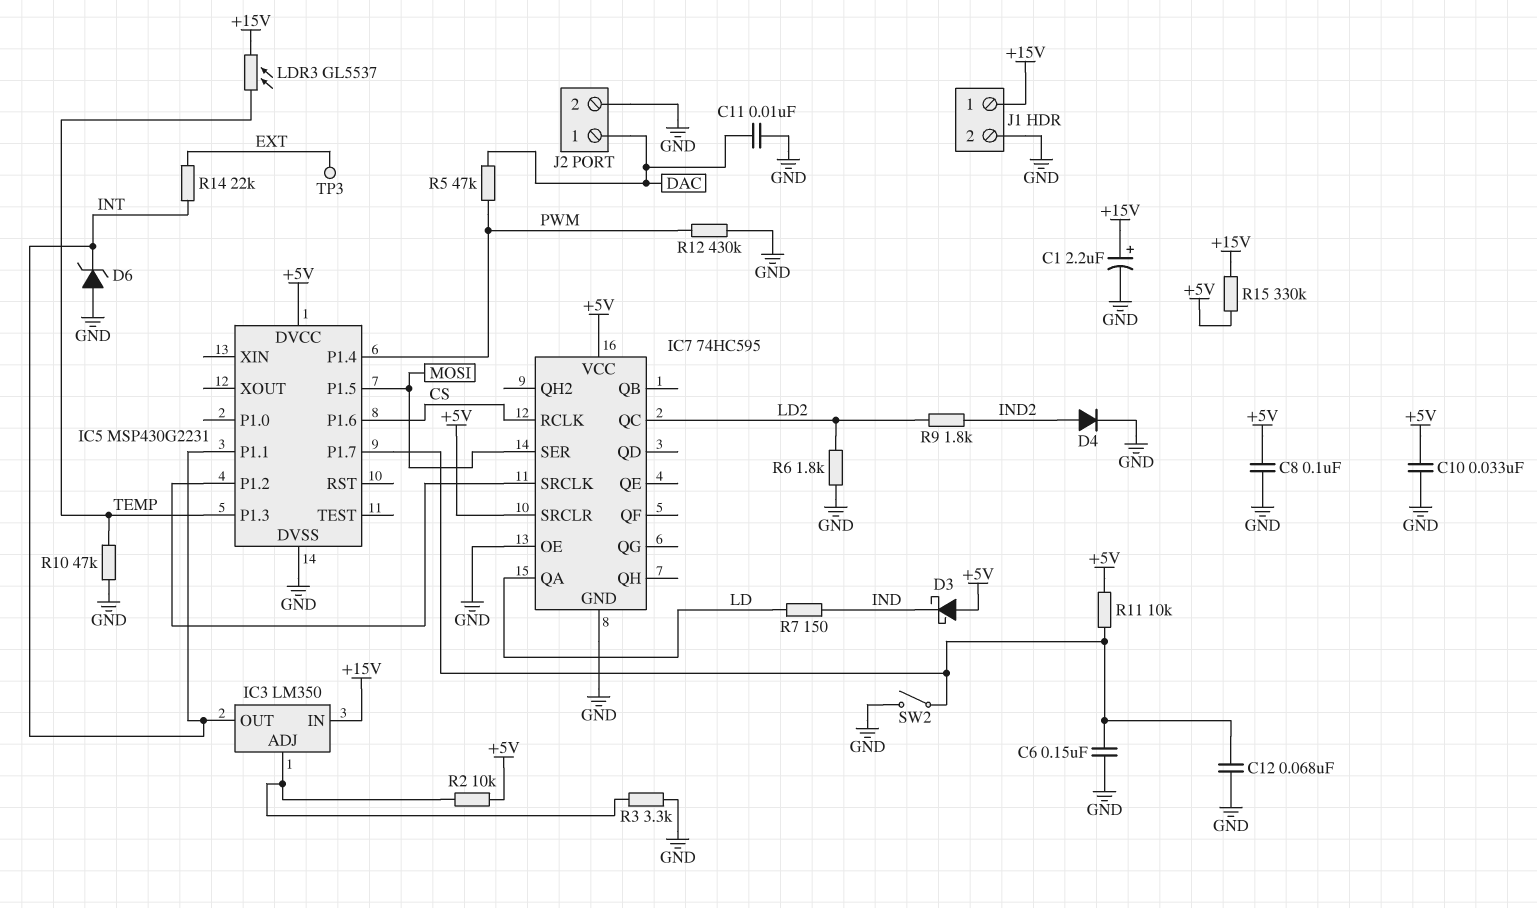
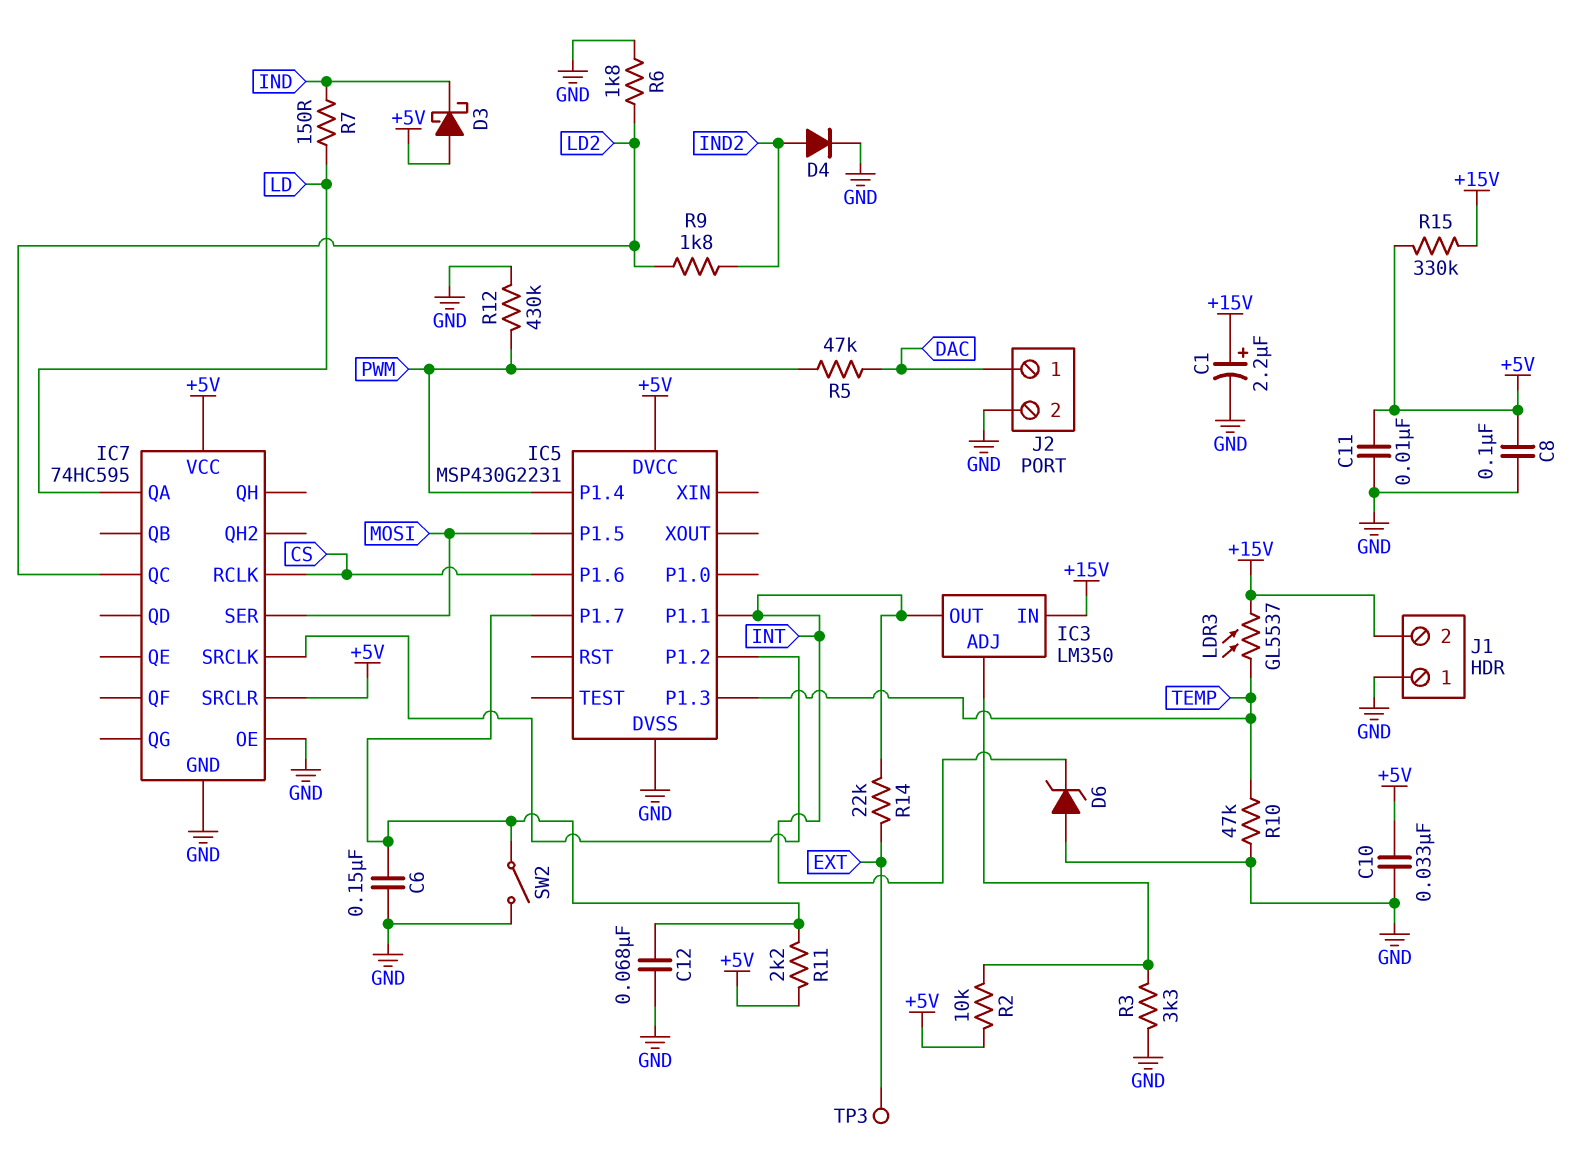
C11: 10nF (DAC, GND) -> 10nF (+5V, GND)
J1 pin 1: +15V -> GND
J1 pin 2: GND -> +15V
R11: 10k (+5V, IC5/P1.7) -> 2.2k (+5V, IC5/P1.7)

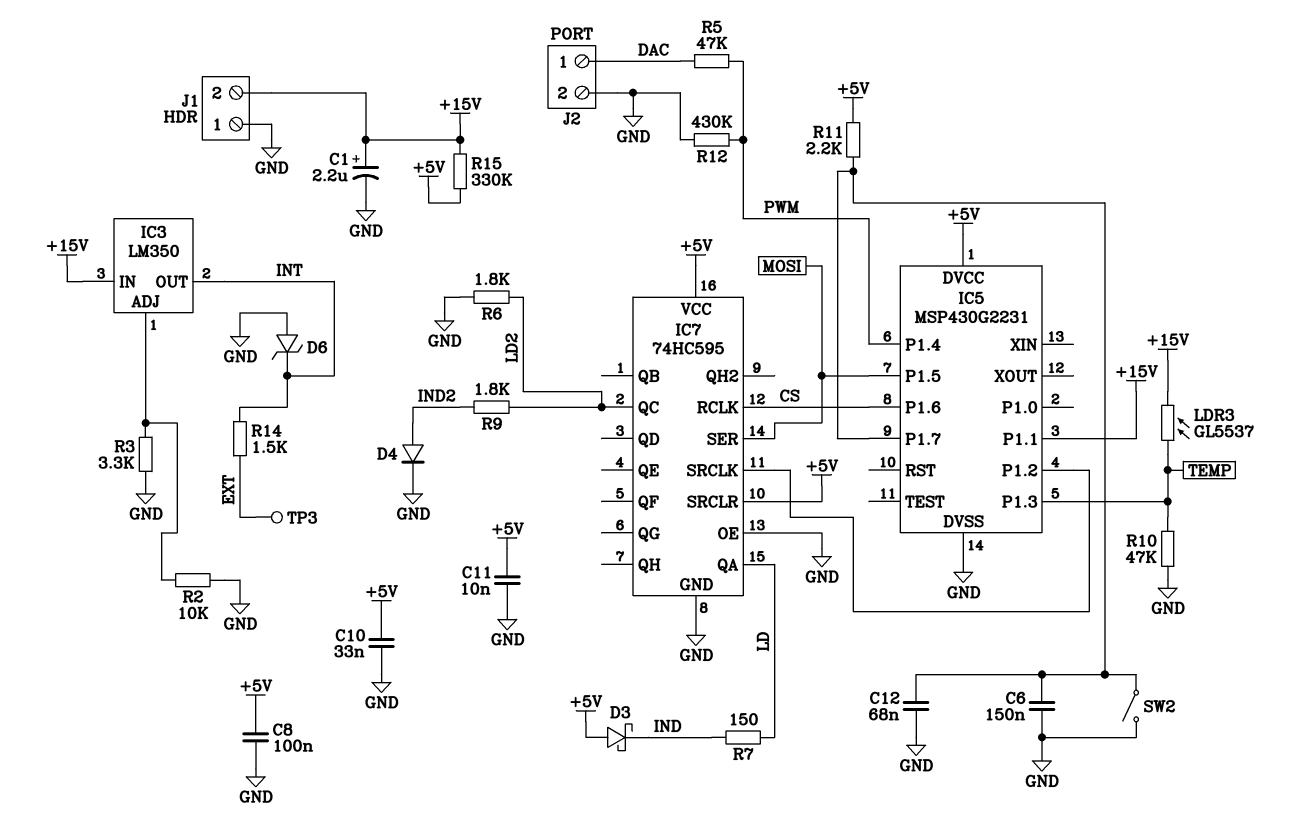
IC5 pin P1.1: INT -> +15V
R2: 10k (+5V, IC3/ADJ) -> 10k (GND, IC3/ADJ)
R14: 22k (EXT, INT) -> 1.5k (EXT, INT)

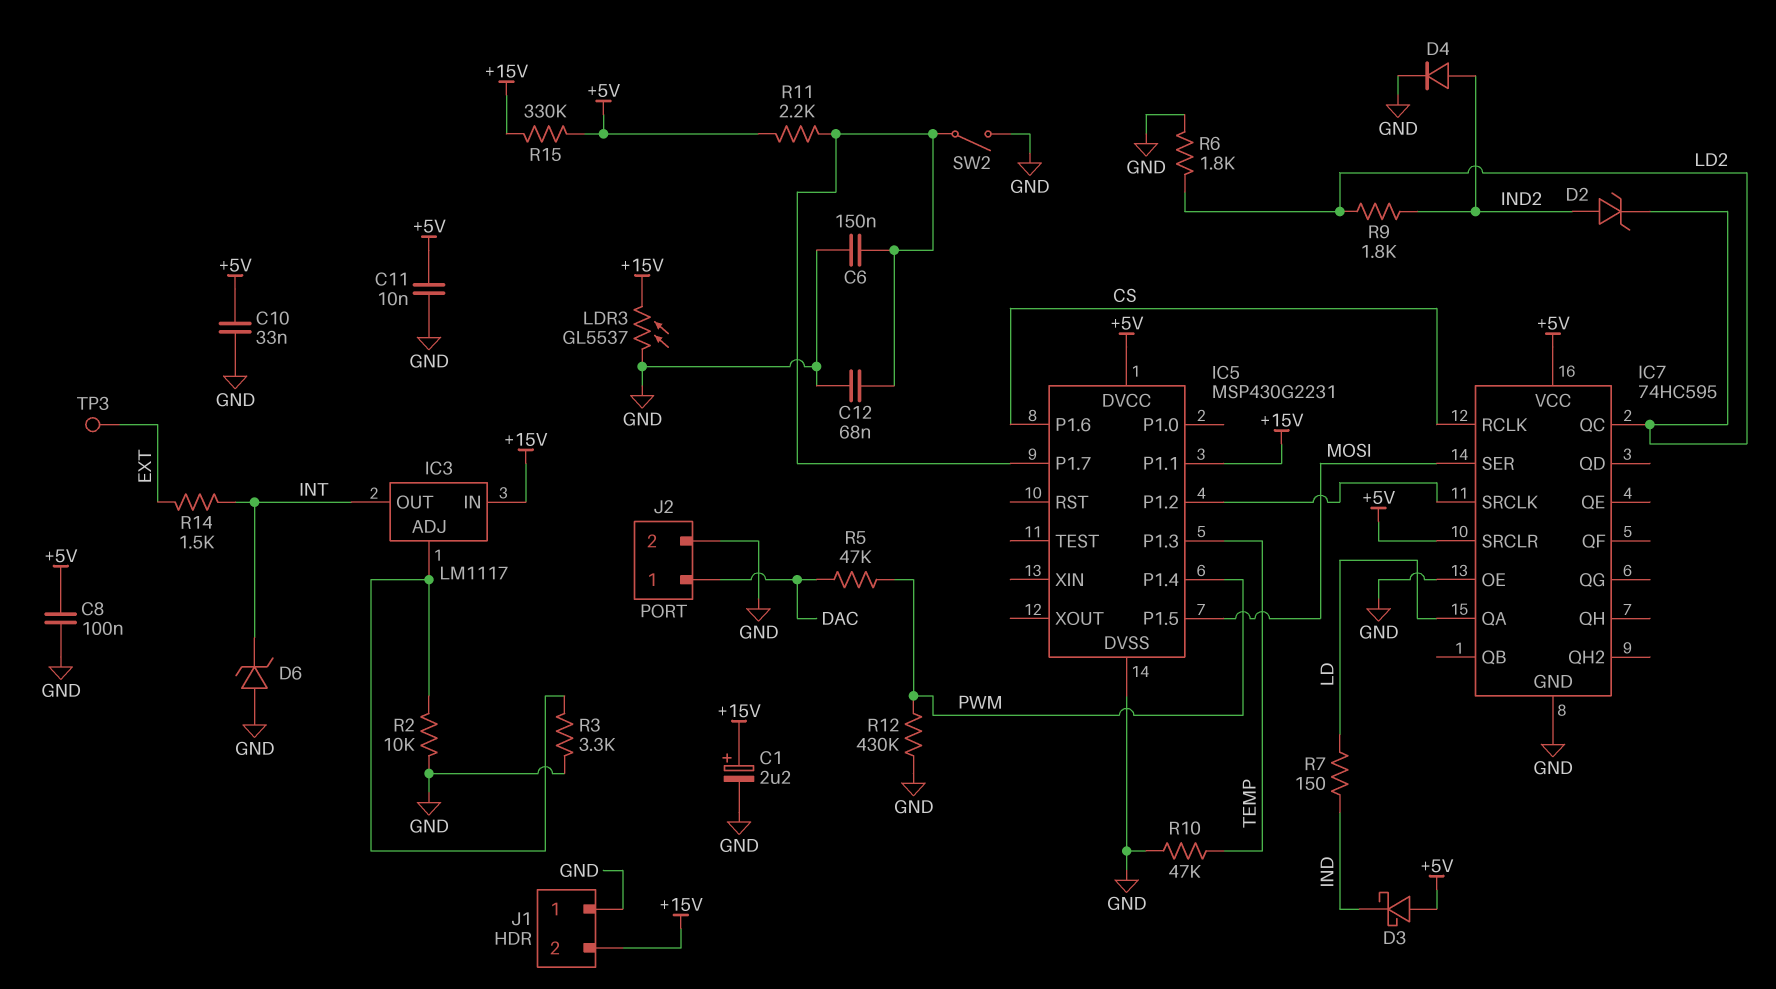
D2: none -> zener (A IND2, K LD2)
IC3: LM350 -> LM1117
LDR3: GL5537 (+15V, TEMP) -> GL5537 (+15V, GND)

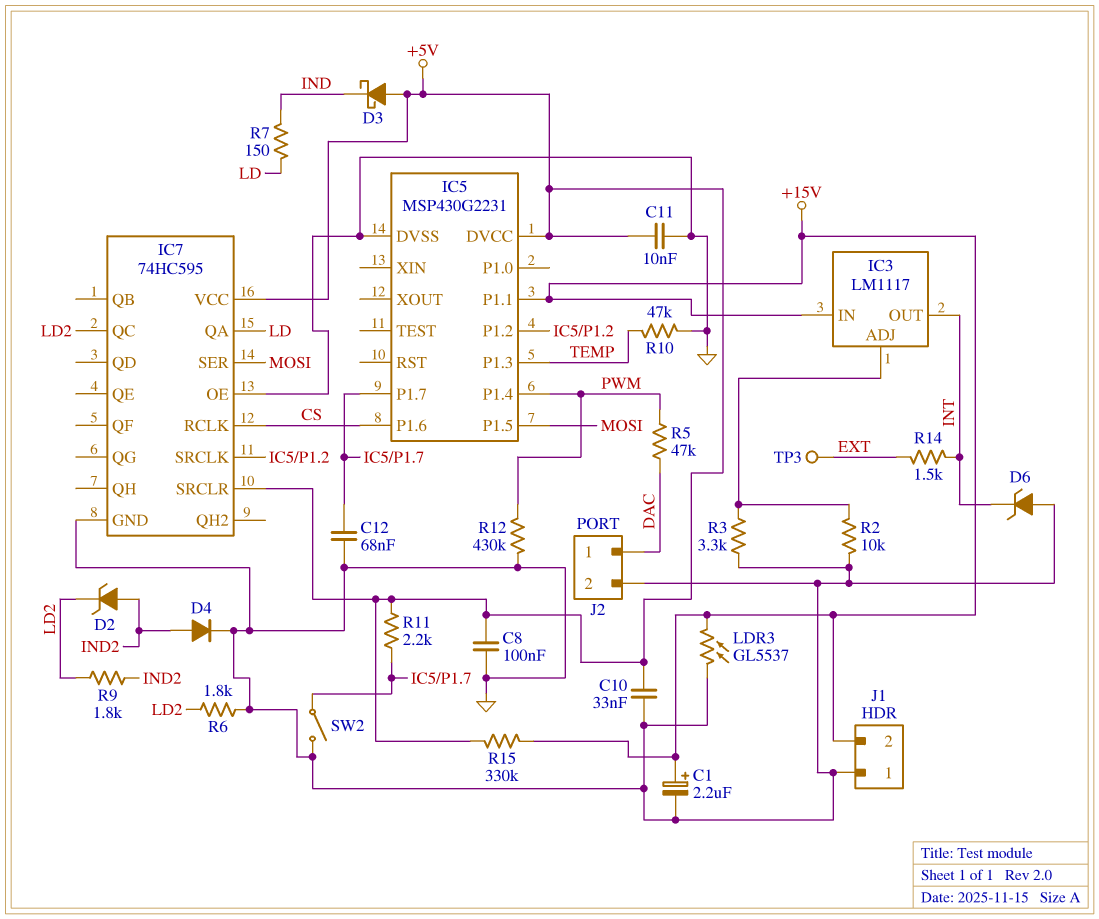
C6: 150nF (GND, IC5/P1.7) -> none

